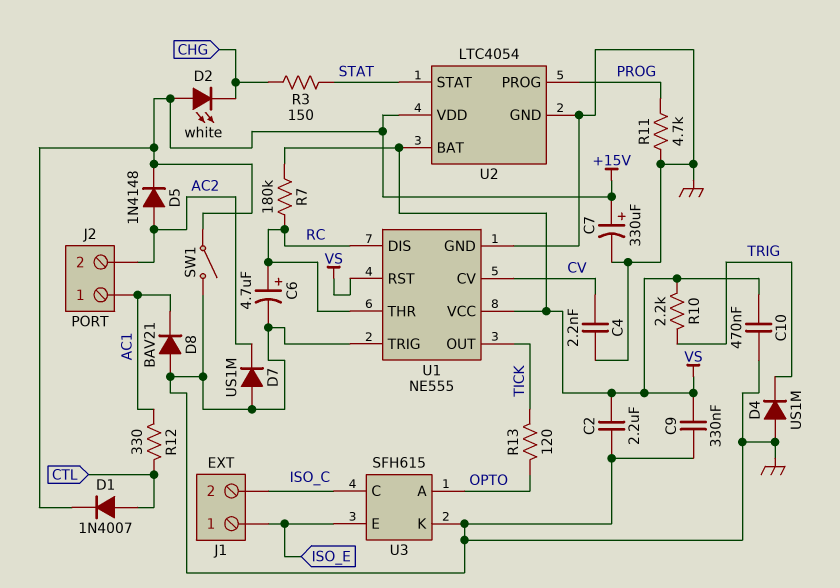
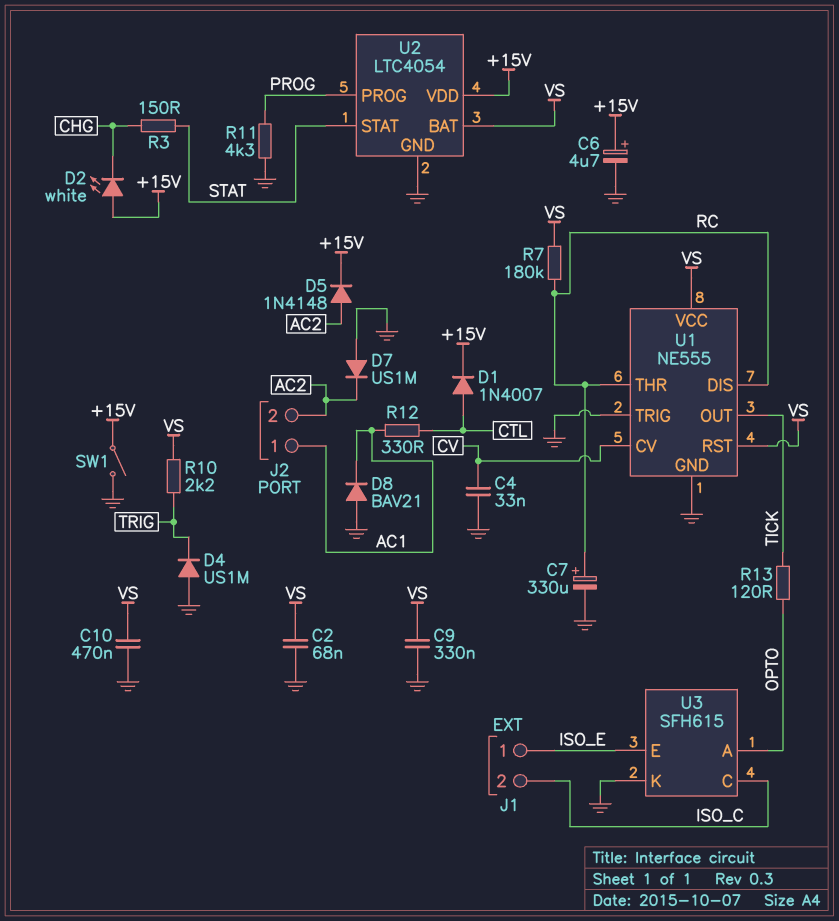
C2: 2.2uF (GND, VS) -> 68nF (GND, VS)
C4: 2.2nF (CV, GND) -> 33nF (CV, GND)
C6: 4.7uF (plus RC, minus GND) -> 4.7uF (plus +15V, minus GND)
C7: 330uF (plus +15V, minus GND) -> 330uF (plus RC, minus GND)
R11: 4.7k (GND, PROG) -> 4.3k (GND, PROG)

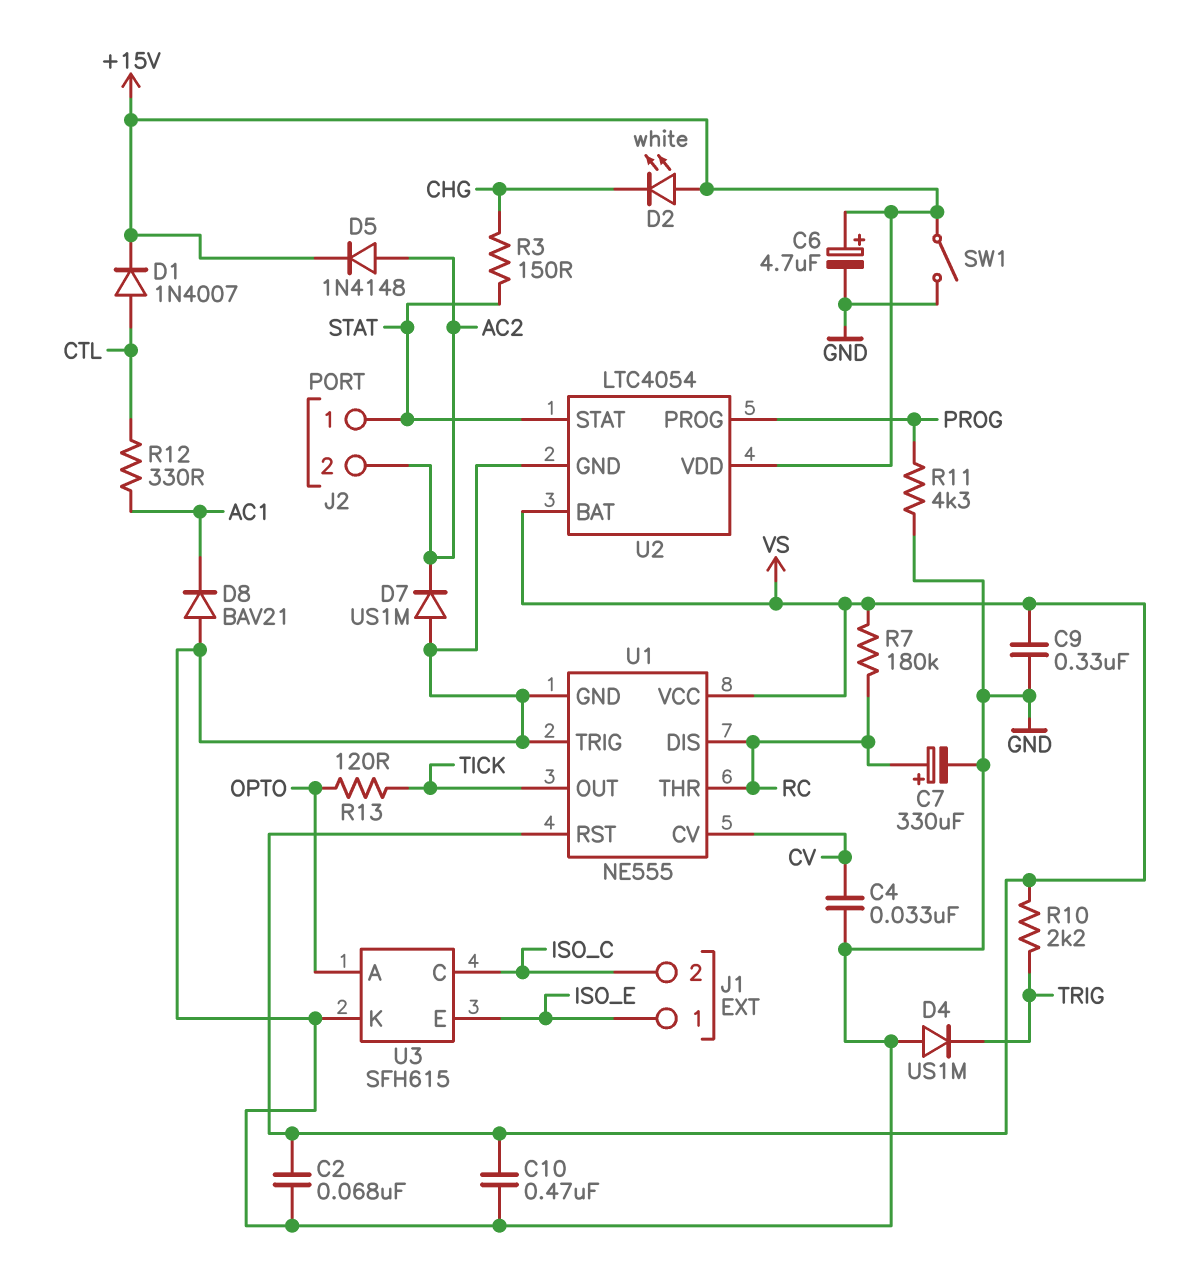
J2 pin 1: AC1 -> STAT

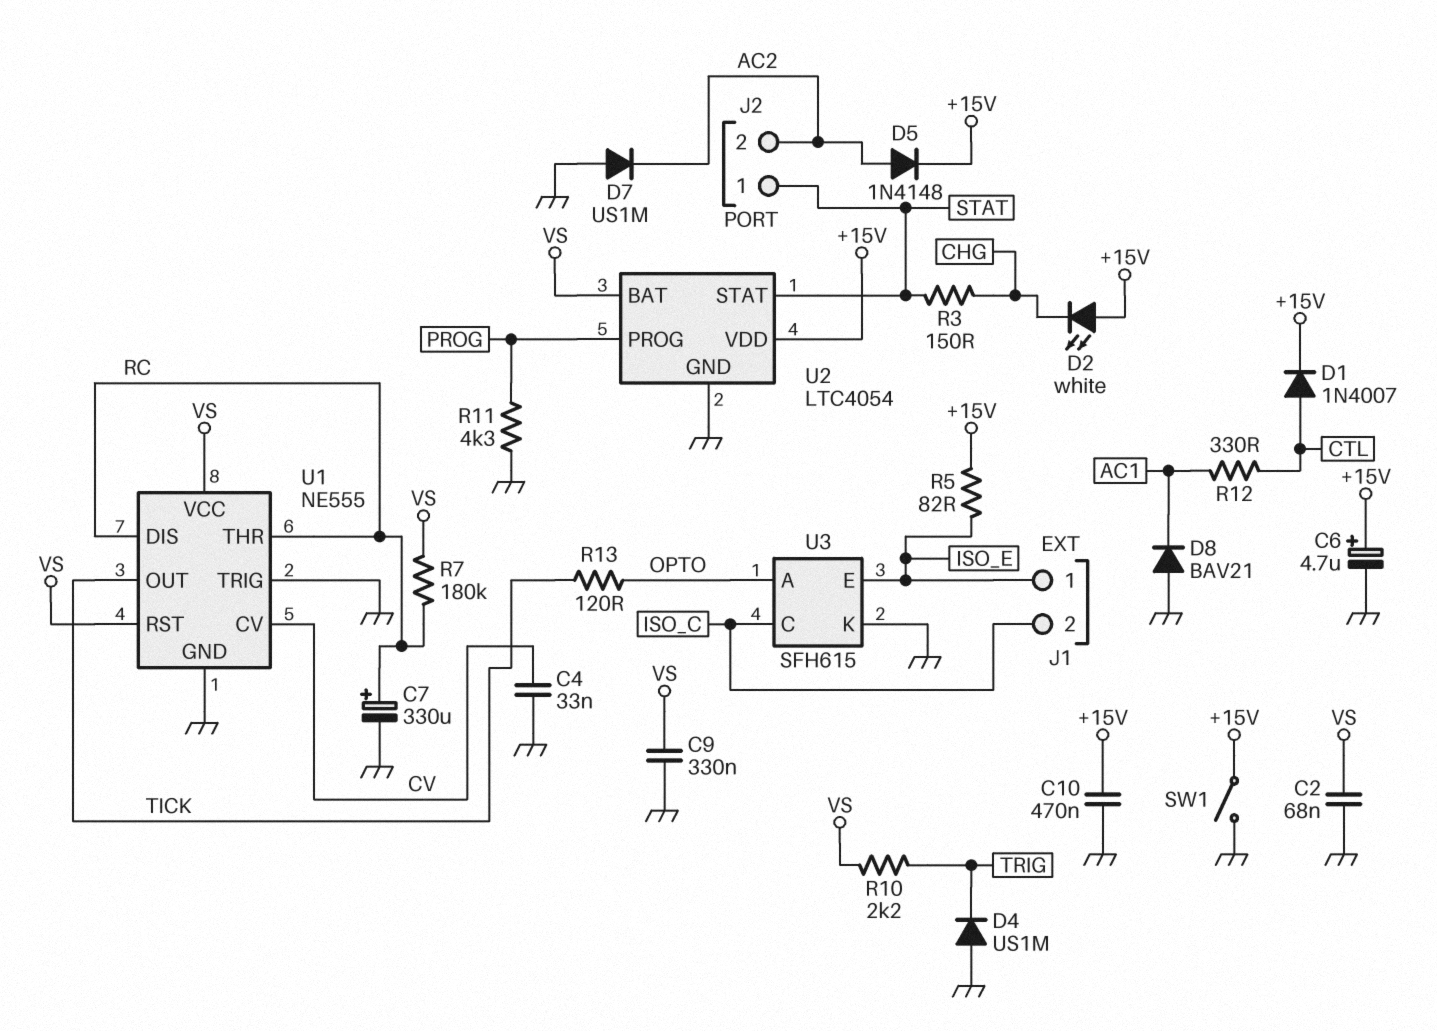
C10: 470nF (GND, VS) -> 470nF (+15V, GND)
R5: none -> 82 (+15V, ISO_E)

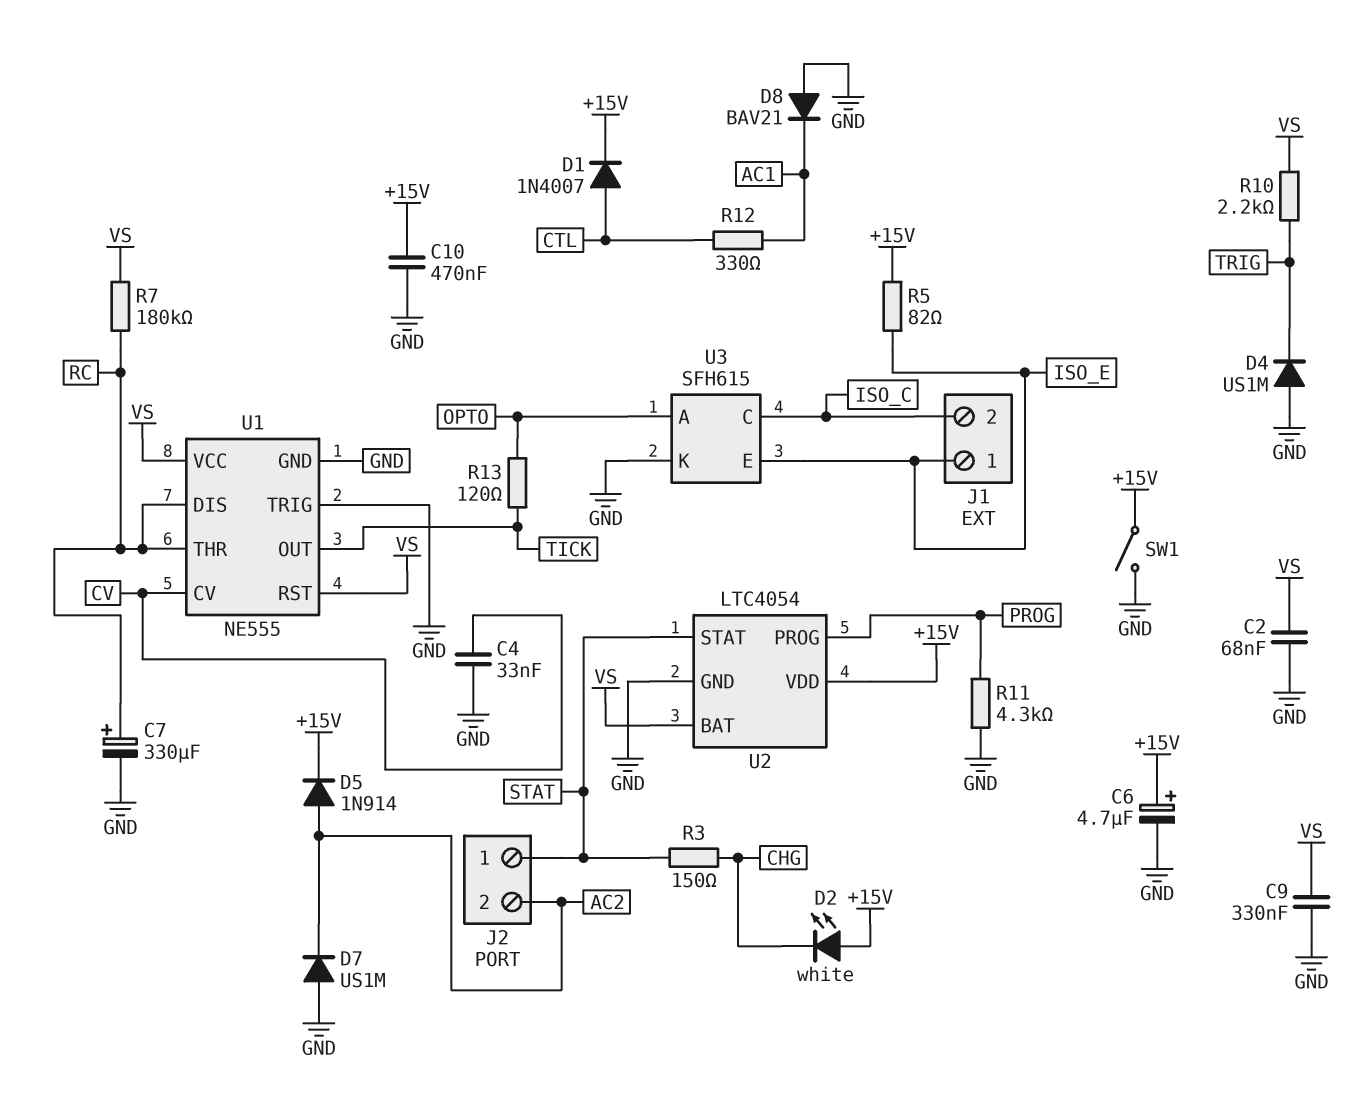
D5: diode 1N4148 (A AC2, K +15V) -> diode 1N914 (A AC2, K +15V)

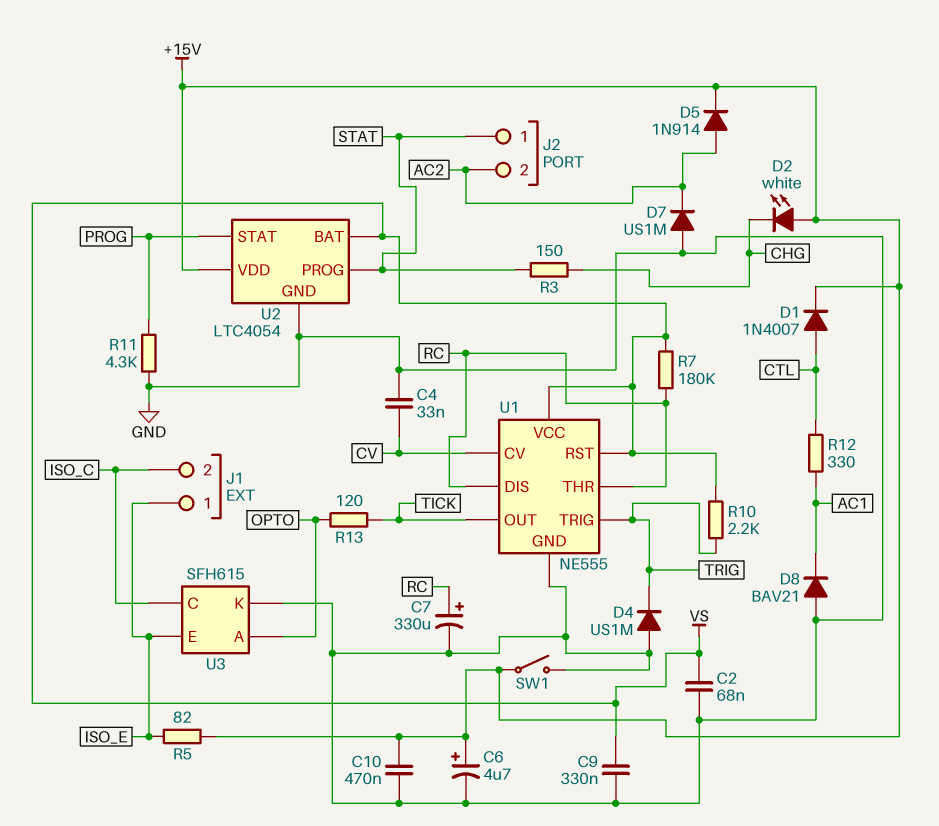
U1 pin TRIG: GND -> TRIG
U2 pin PROG: PROG -> STAT
U2 pin STAT: STAT -> PROG

